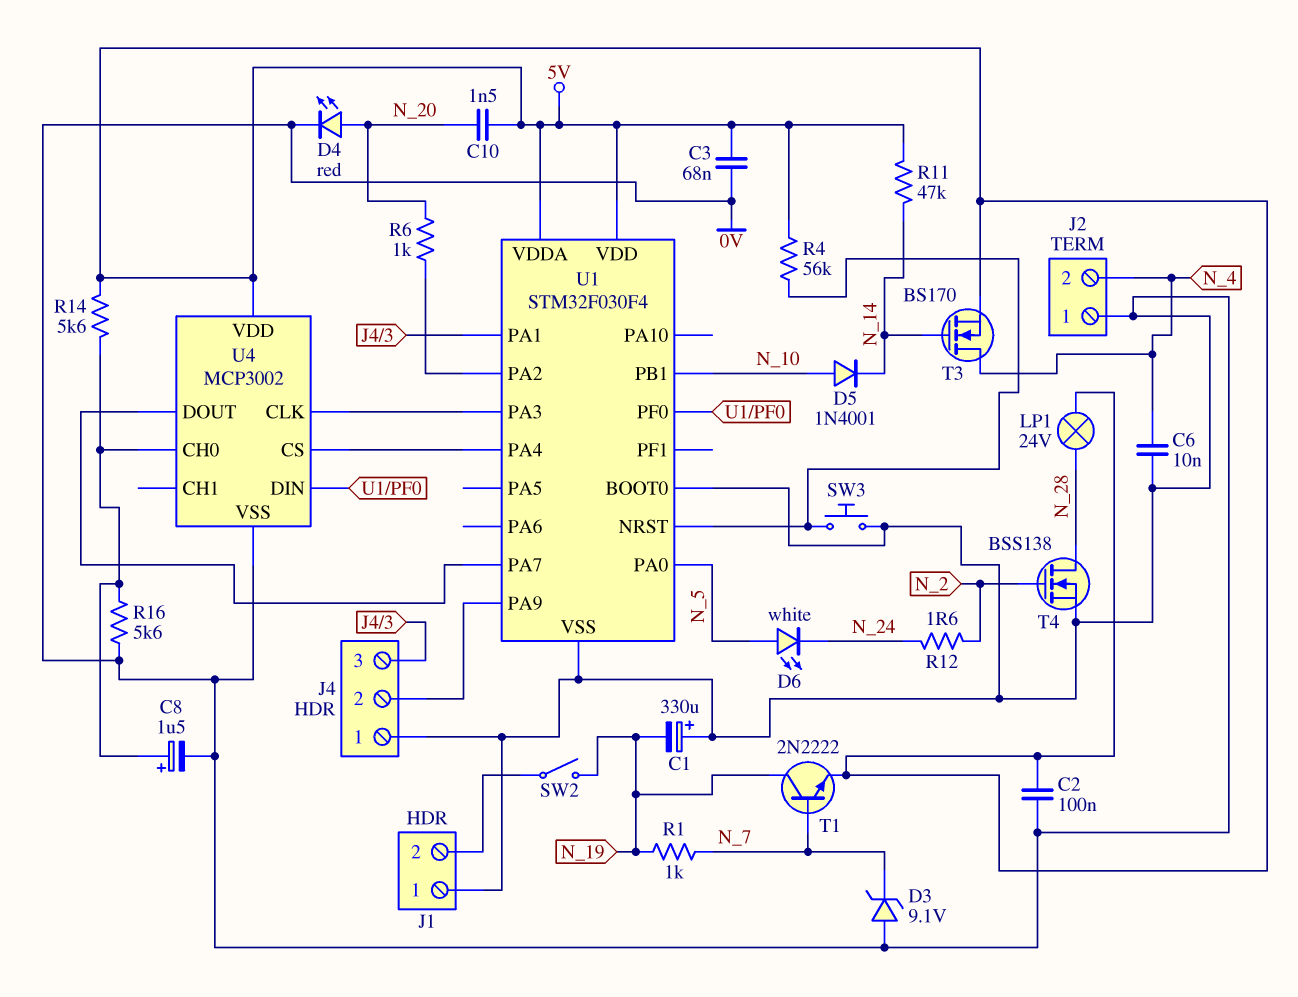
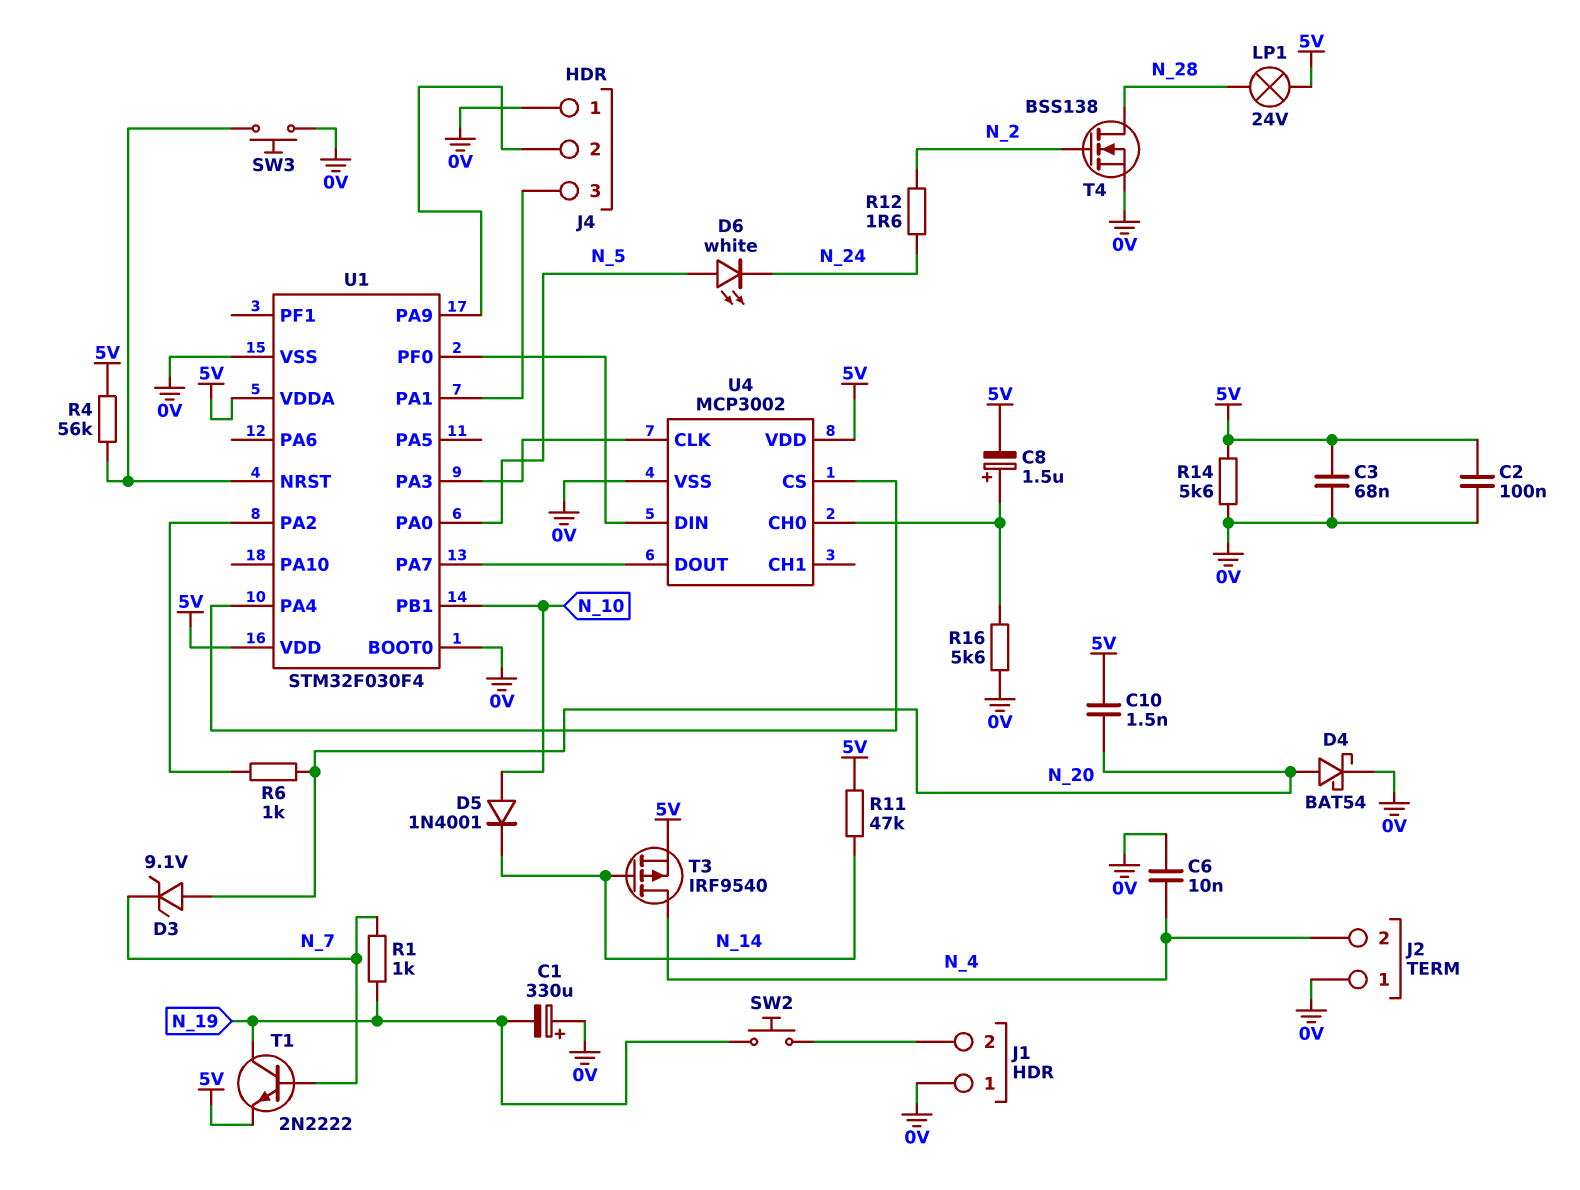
C8: 1.5uF (plus U4/CH0, minus 0V) -> 1.5uF (plus U4/CH0, minus 5V)
D3: zener 9.1V (A 0V, K N_7) -> zener 9.1V (A N_20, K N_7)
D4: LED red (A N_20, K 0V) -> schottky BAT54 (A N_20, K 0V)
R14: 5.6k (5V, U4/CH0) -> 5.6k (0V, 5V)
SW2: switch (J1/2, N_19) -> button (J1/2, N_19)
T3: NMOS BS170 (G N_14, D N_4, S 5V) -> PMOS IRF9540 (G N_14, D N_4, S 5V)

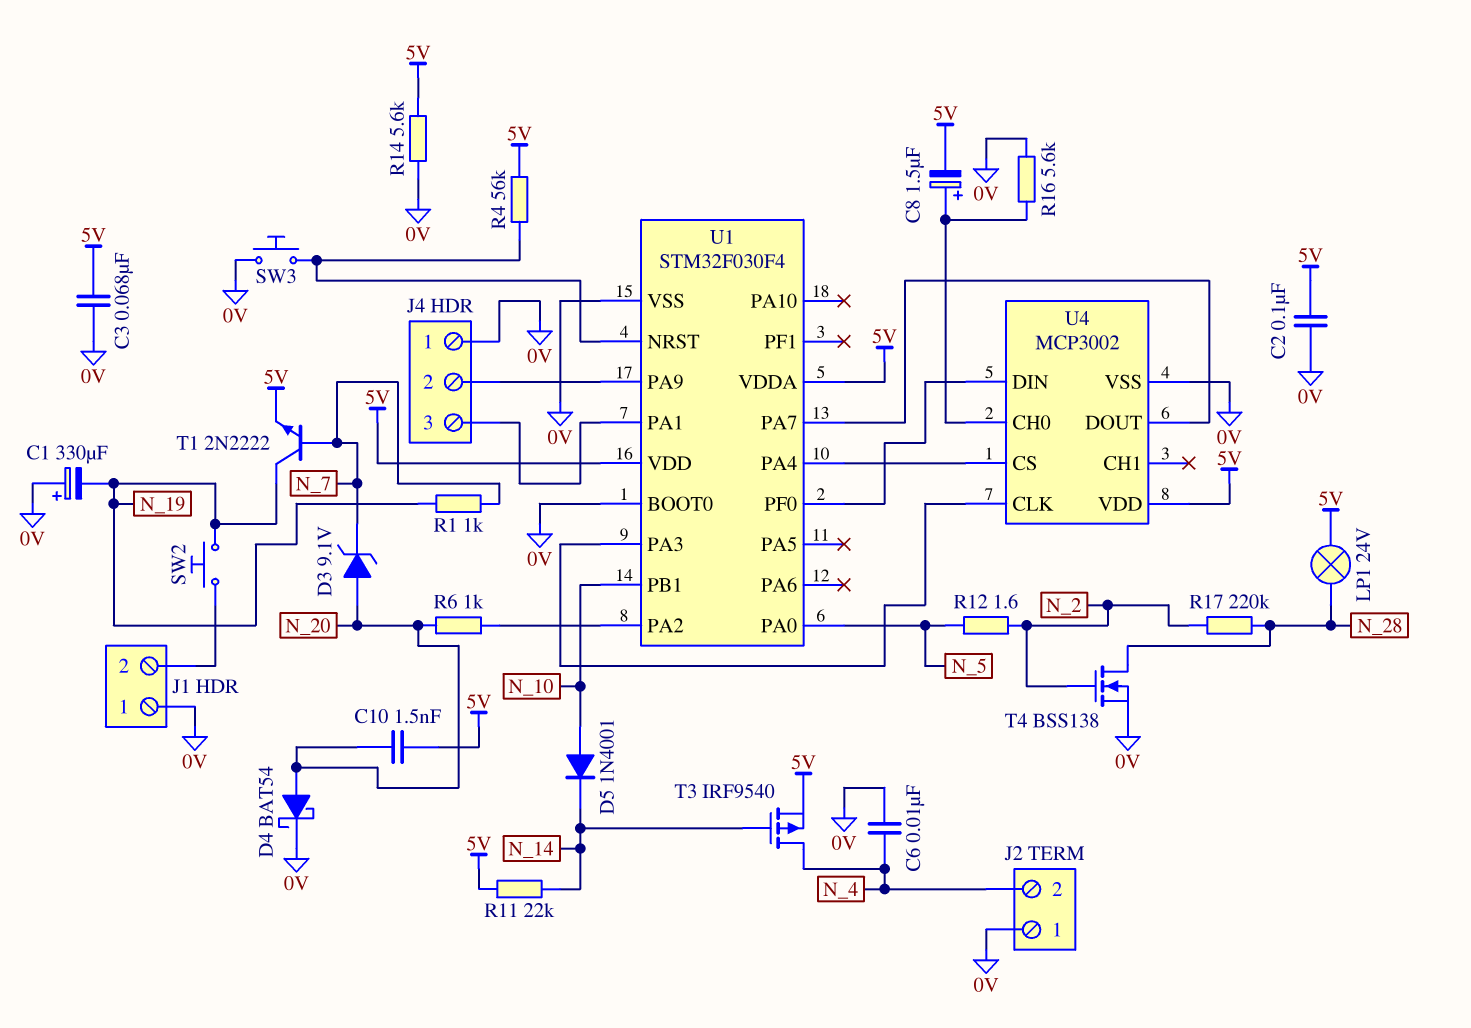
D6: LED white (A N_5, K N_24) -> none
R11: 47k (5V, N_14) -> 22k (5V, N_14)
R12: 1.6 (N_2, N_24) -> 1.6 (N_2, N_5)
R17: none -> 220k (N_2, N_28)

